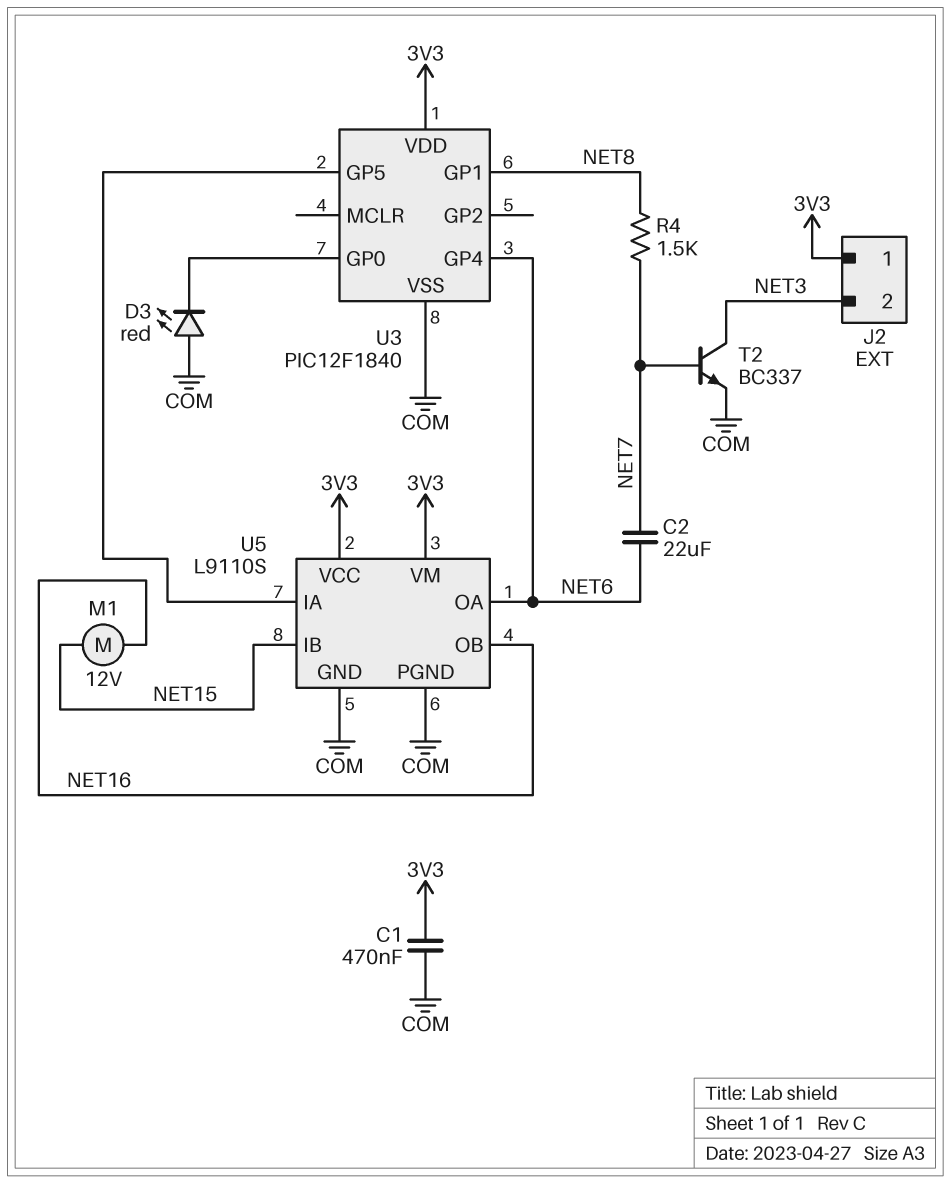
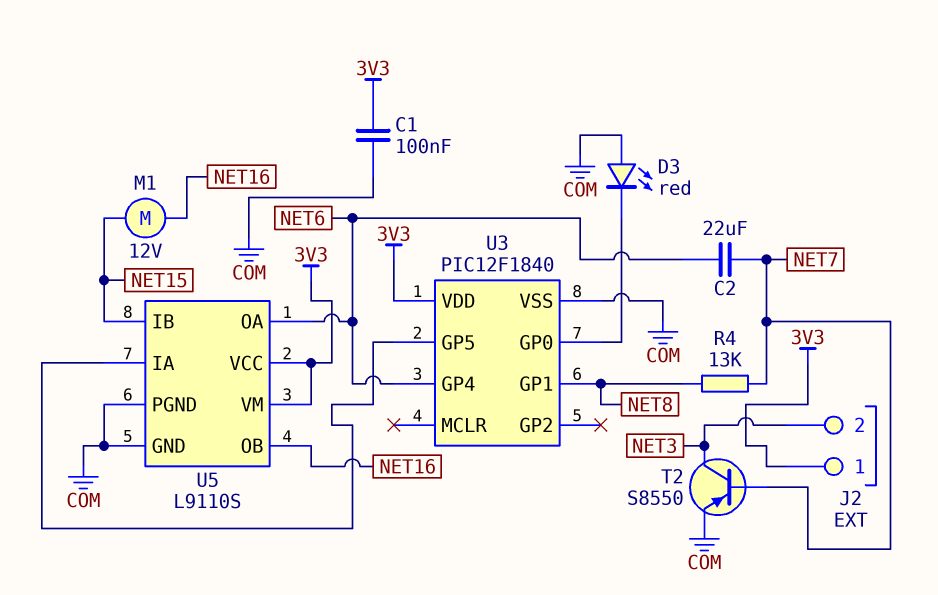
C1: 470nF (3V3, COM) -> 100nF (3V3, COM)
R4: 1.5k (NET7, NET8) -> 13k (NET7, NET8)
T2: NPN BC337 (B NET7, C NET3, E COM) -> PNP S8550 (B NET7, C NET3, E COM)

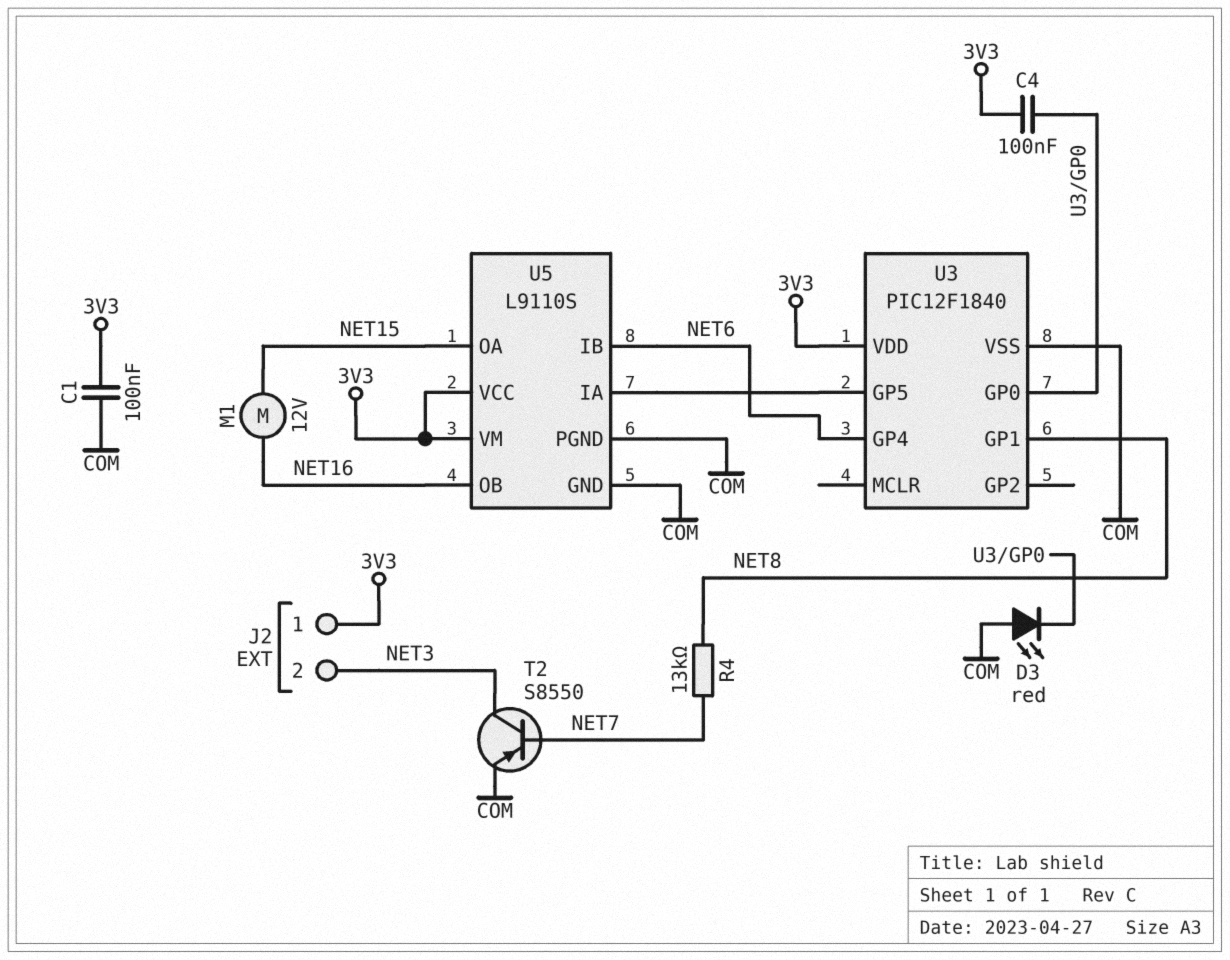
C2: 22uF (NET6, NET7) -> none
C4: none -> 100nF (3V3, U3/GP0)
U5 pin IB: NET15 -> NET6
U5 pin OA: NET6 -> NET15

